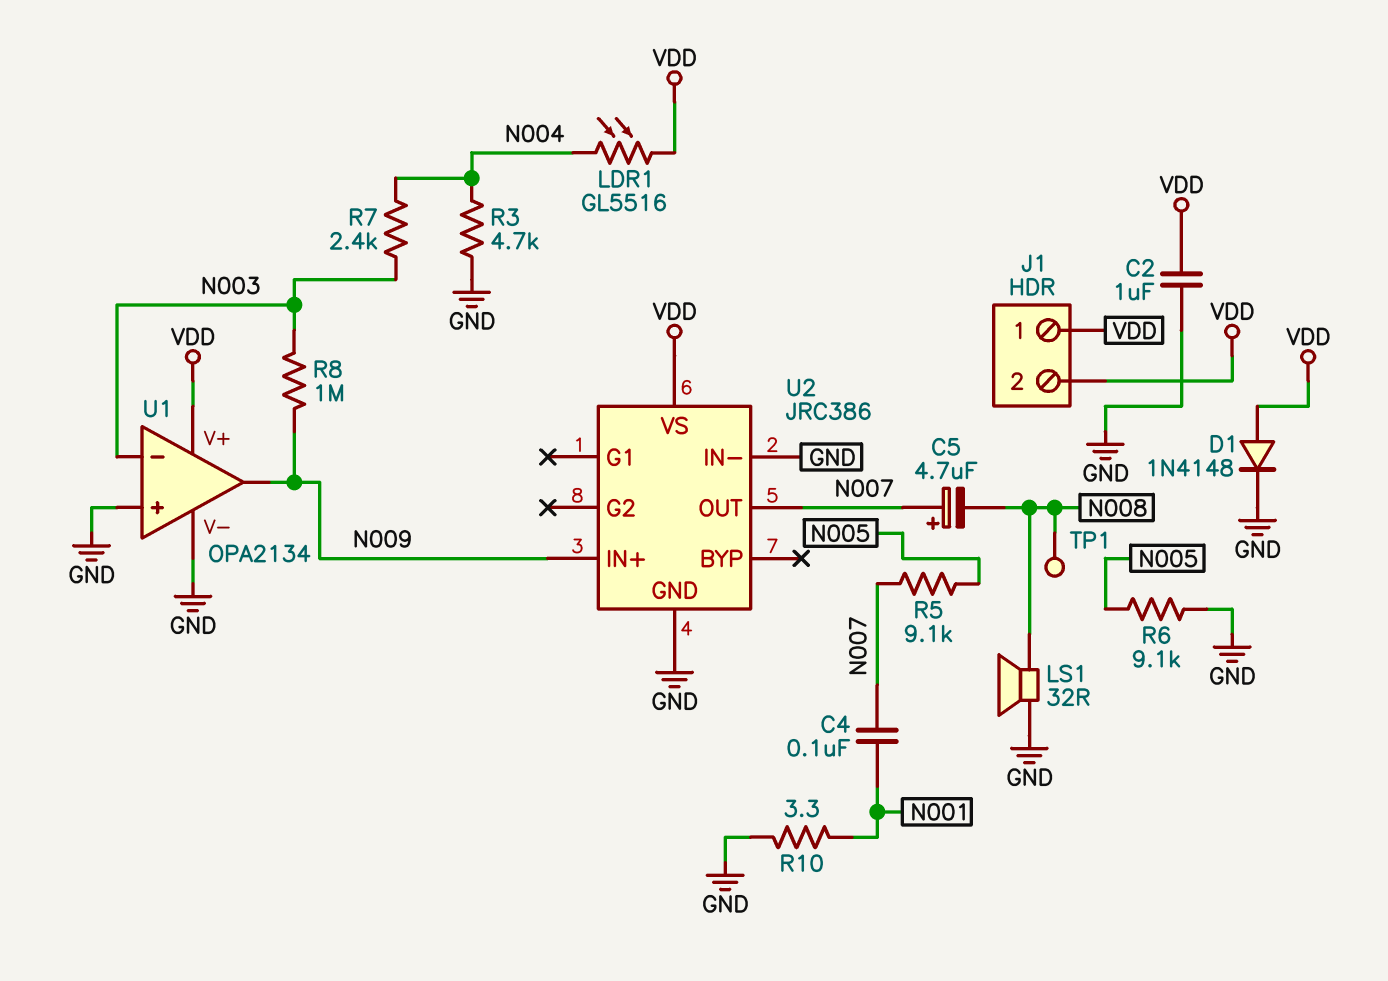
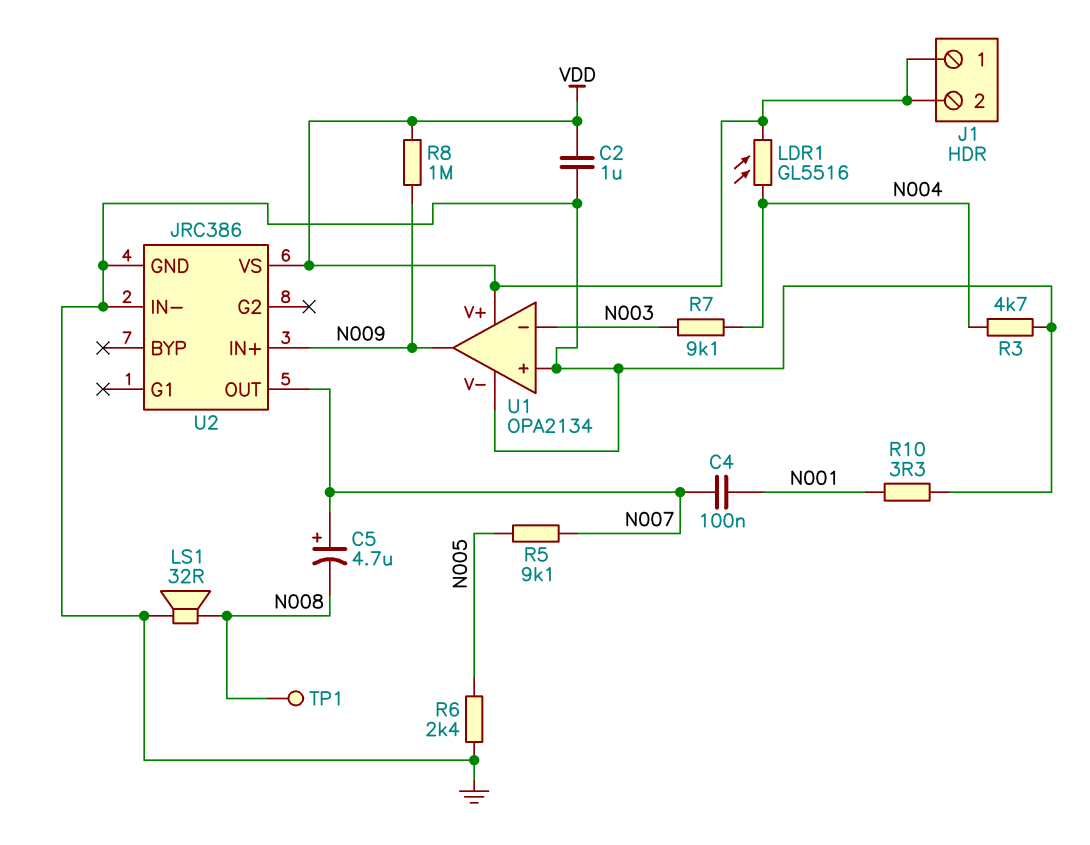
D1: diode 1N4148 (A VDD, K GND) -> none
R6: 9.1k (GND, N005) -> 2.4k (GND, N005)
R7: 2.4k (N003, N004) -> 9.1k (N003, N004)
R8: 1M (N003, N009) -> 1M (N009, VDD)

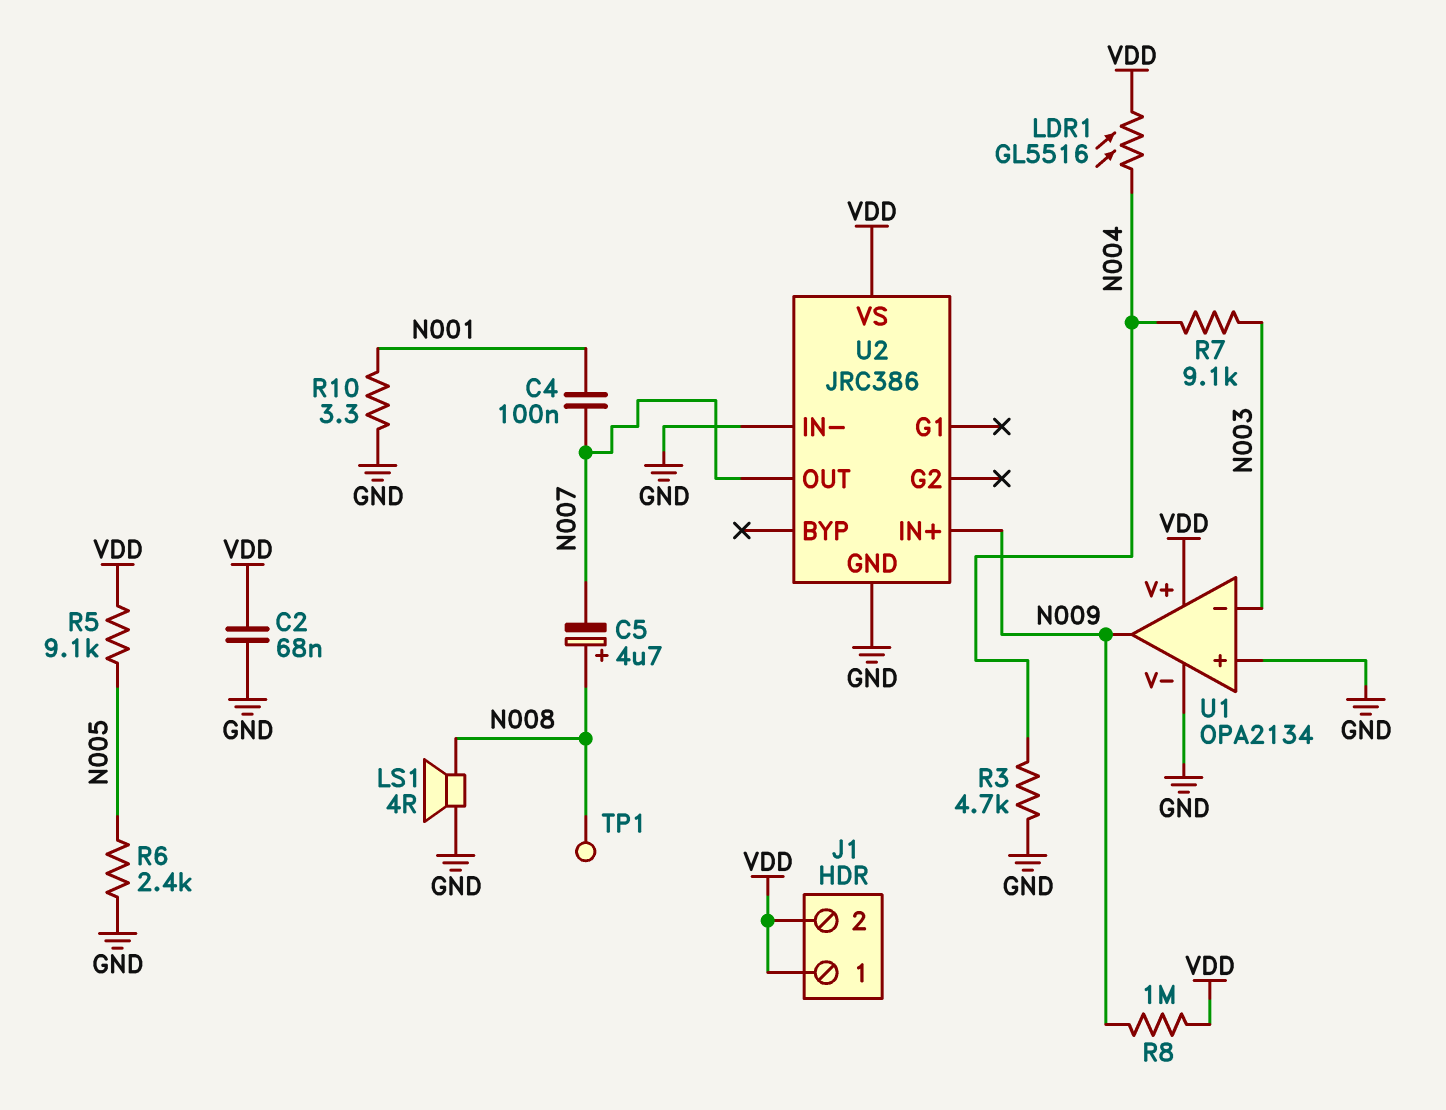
C2: 1uF (GND, VDD) -> 68nF (GND, VDD)
C5: 4.7uF (plus N007, minus N008) -> 4.7uF (plus N008, minus N007)
LS1: speaker 32R (GND, N008) -> speaker 4R (GND, N008)
R5: 9.1k (N005, N007) -> 9.1k (N005, VDD)

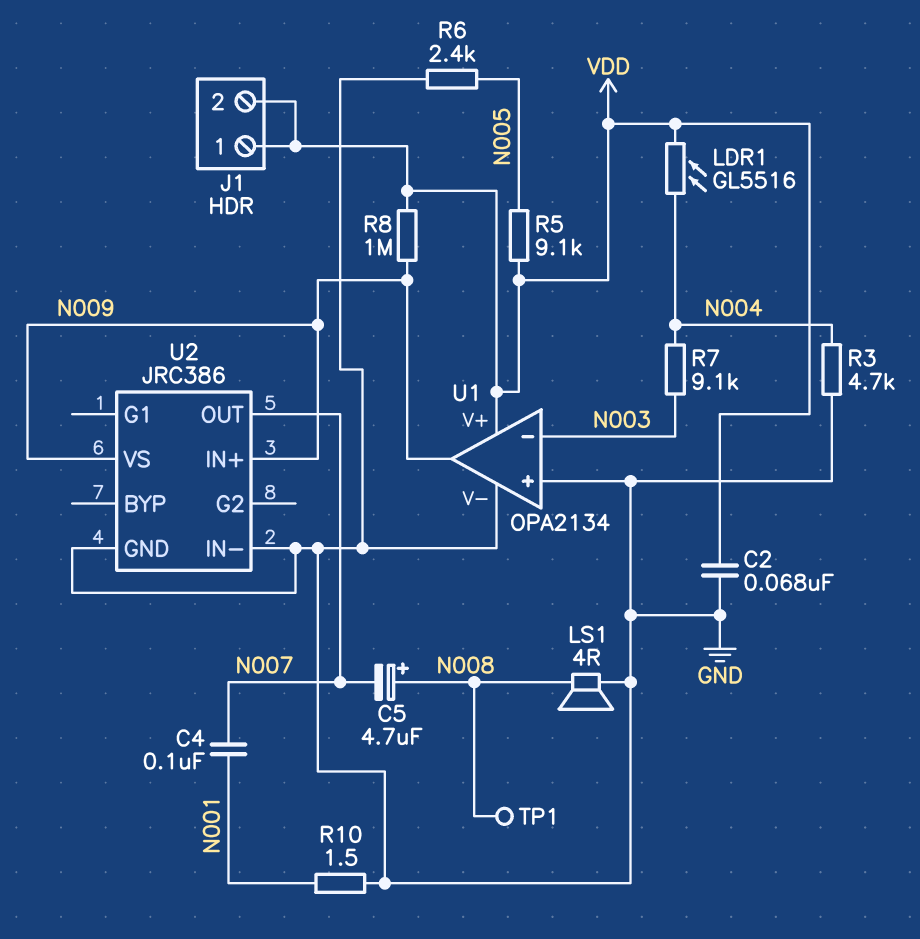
R10: 3.3 (GND, N001) -> 1.5 (GND, N001)
U2 pin VS: VDD -> N009

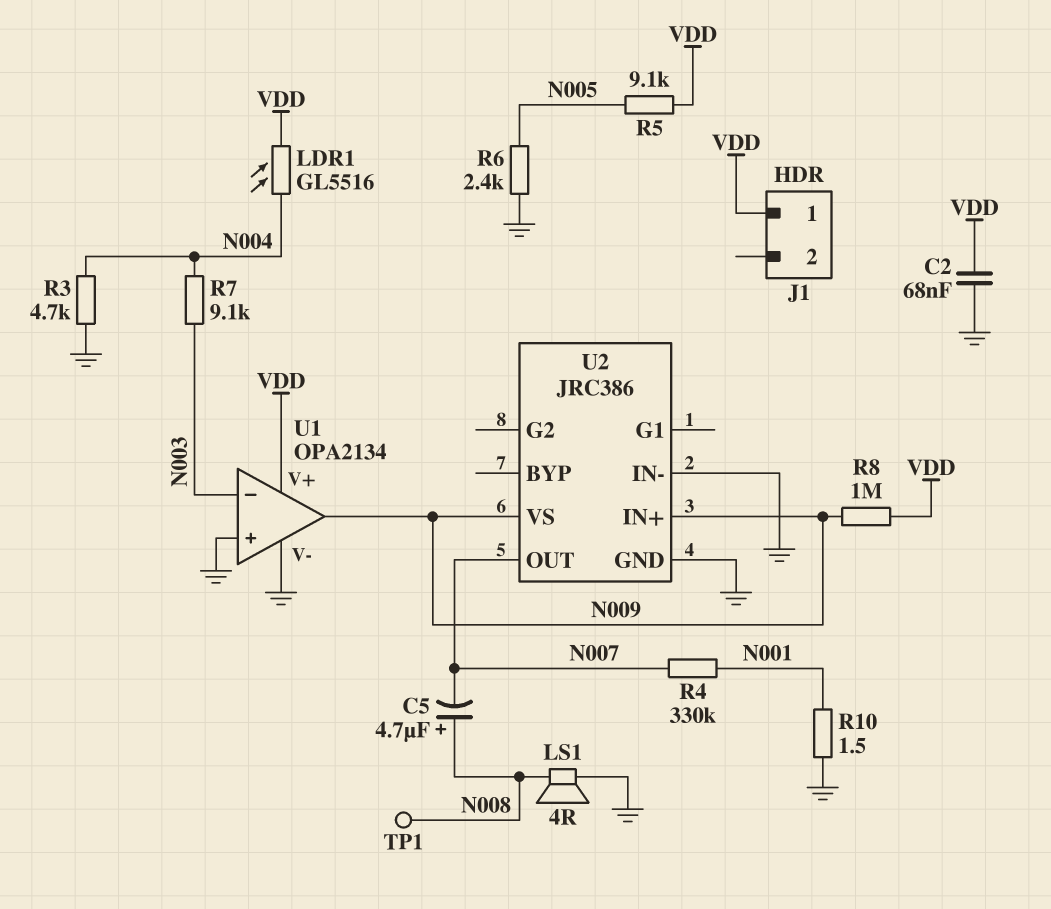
C4: 100nF (N001, N007) -> none
J1 pin 2: VDD -> none
R4: none -> 330k (N001, N007)

